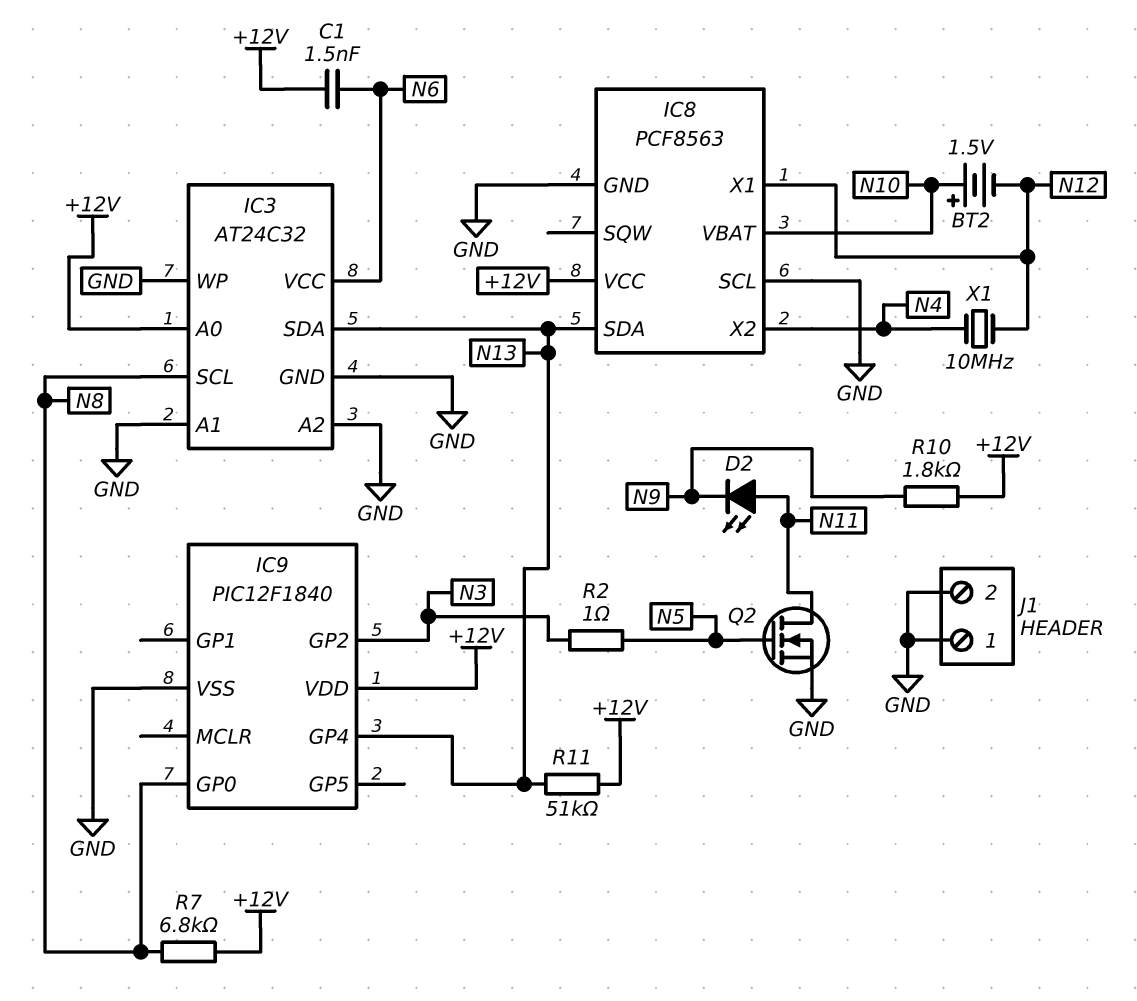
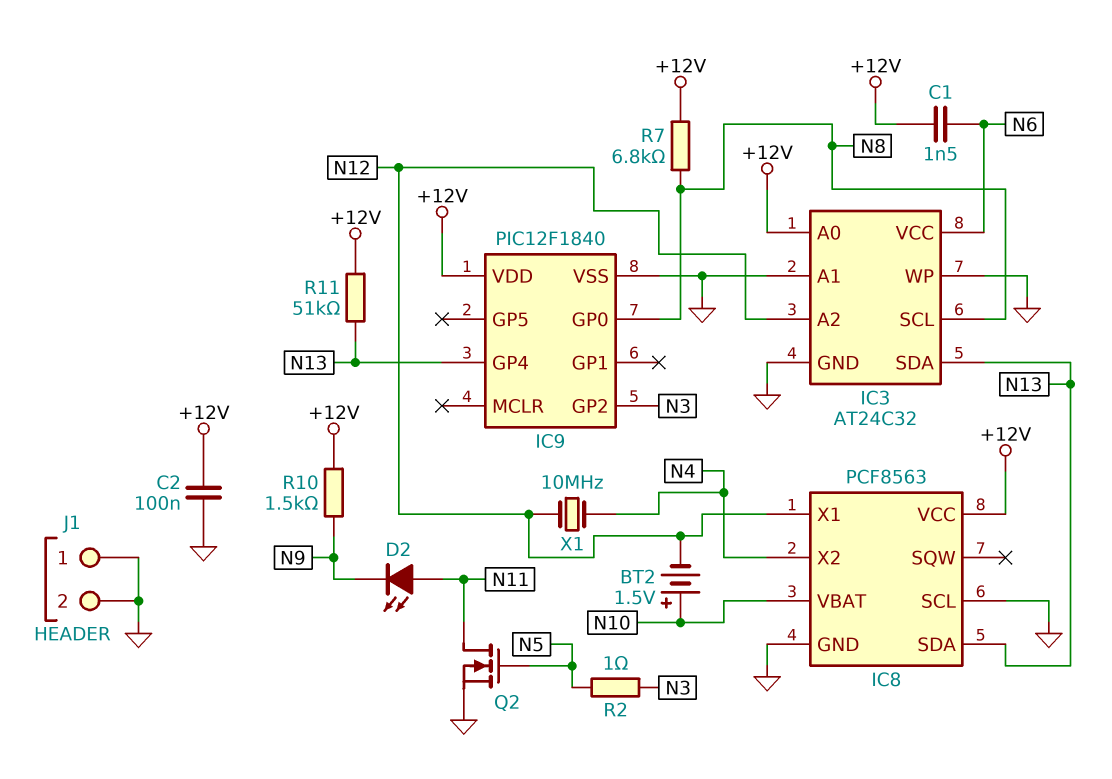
C2: none -> 100nF (+12V, GND)
IC3 pin A2: GND -> N12
R10: 1.8k (+12V, N9) -> 1.5k (+12V, N9)

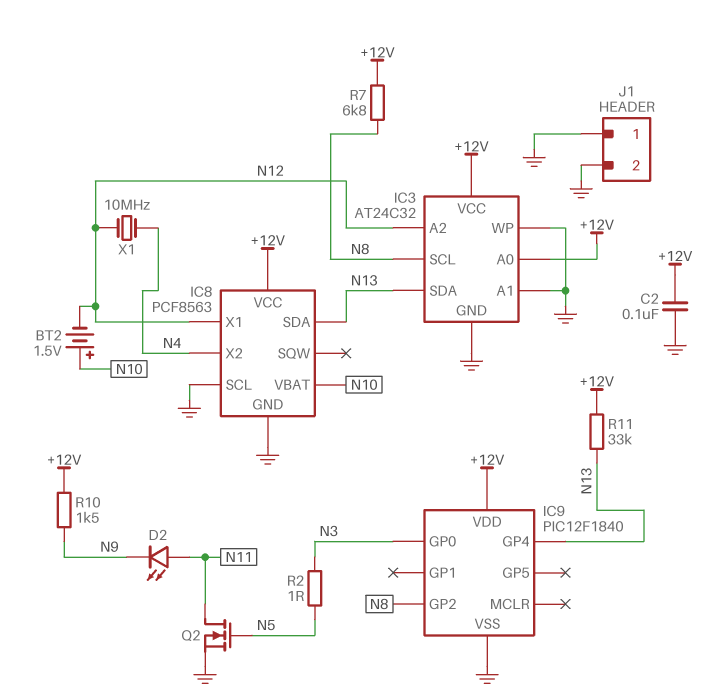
C1: 1.5nF (+12V, N6) -> none
IC3 pin VCC: N6 -> +12V
IC9 pin GP0: N8 -> N3
IC9 pin GP2: N3 -> N8
R11: 51k (+12V, N13) -> 33k (+12V, N13)

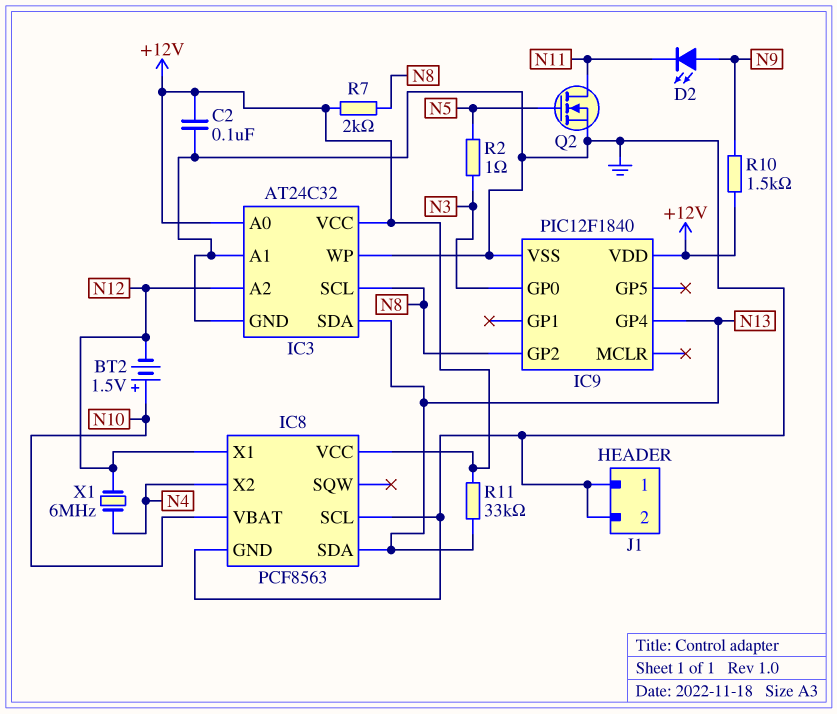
D2: LED (A N11, K N9) -> LED (A N9, K N11)
R7: 6.8k (+12V, N8) -> 2k (+12V, N8)
X1: 10MHz (N4, N12) -> 6MHz (N4, N12)

